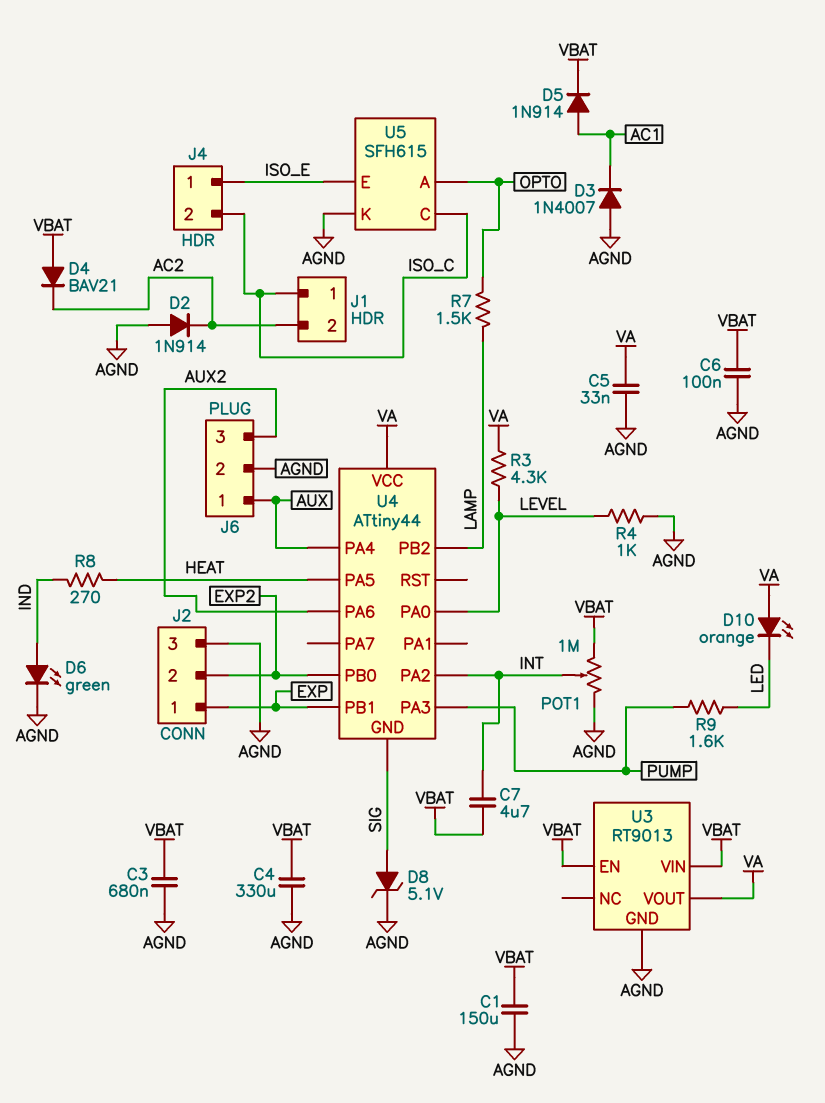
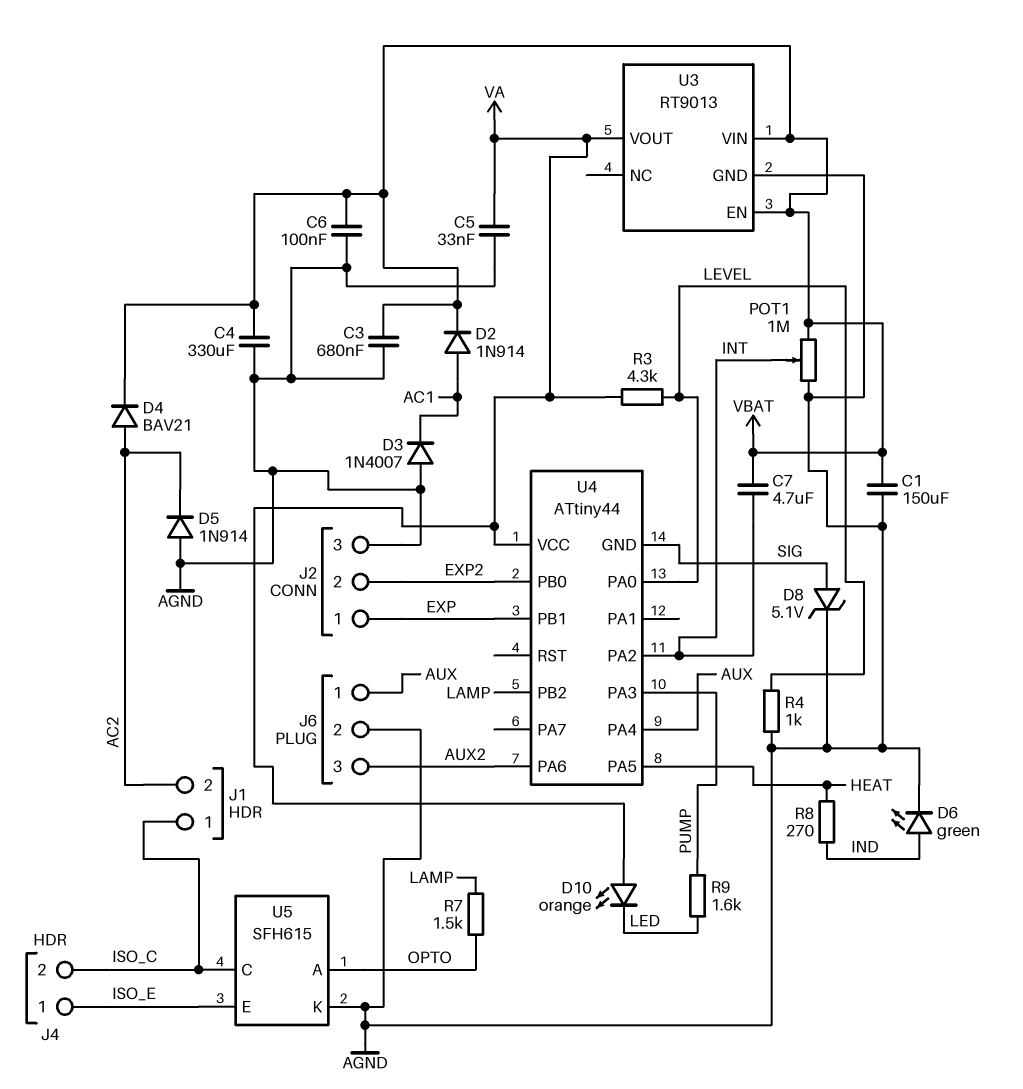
D2: diode 1N914 (A AGND, K AC2) -> diode 1N914 (A AC1, K VBAT)
D4: diode BAV21 (A VBAT, K AC2) -> diode BAV21 (A AC2, K VBAT)
D5: diode 1N914 (A AC1, K VBAT) -> diode 1N914 (A AGND, K AC2)

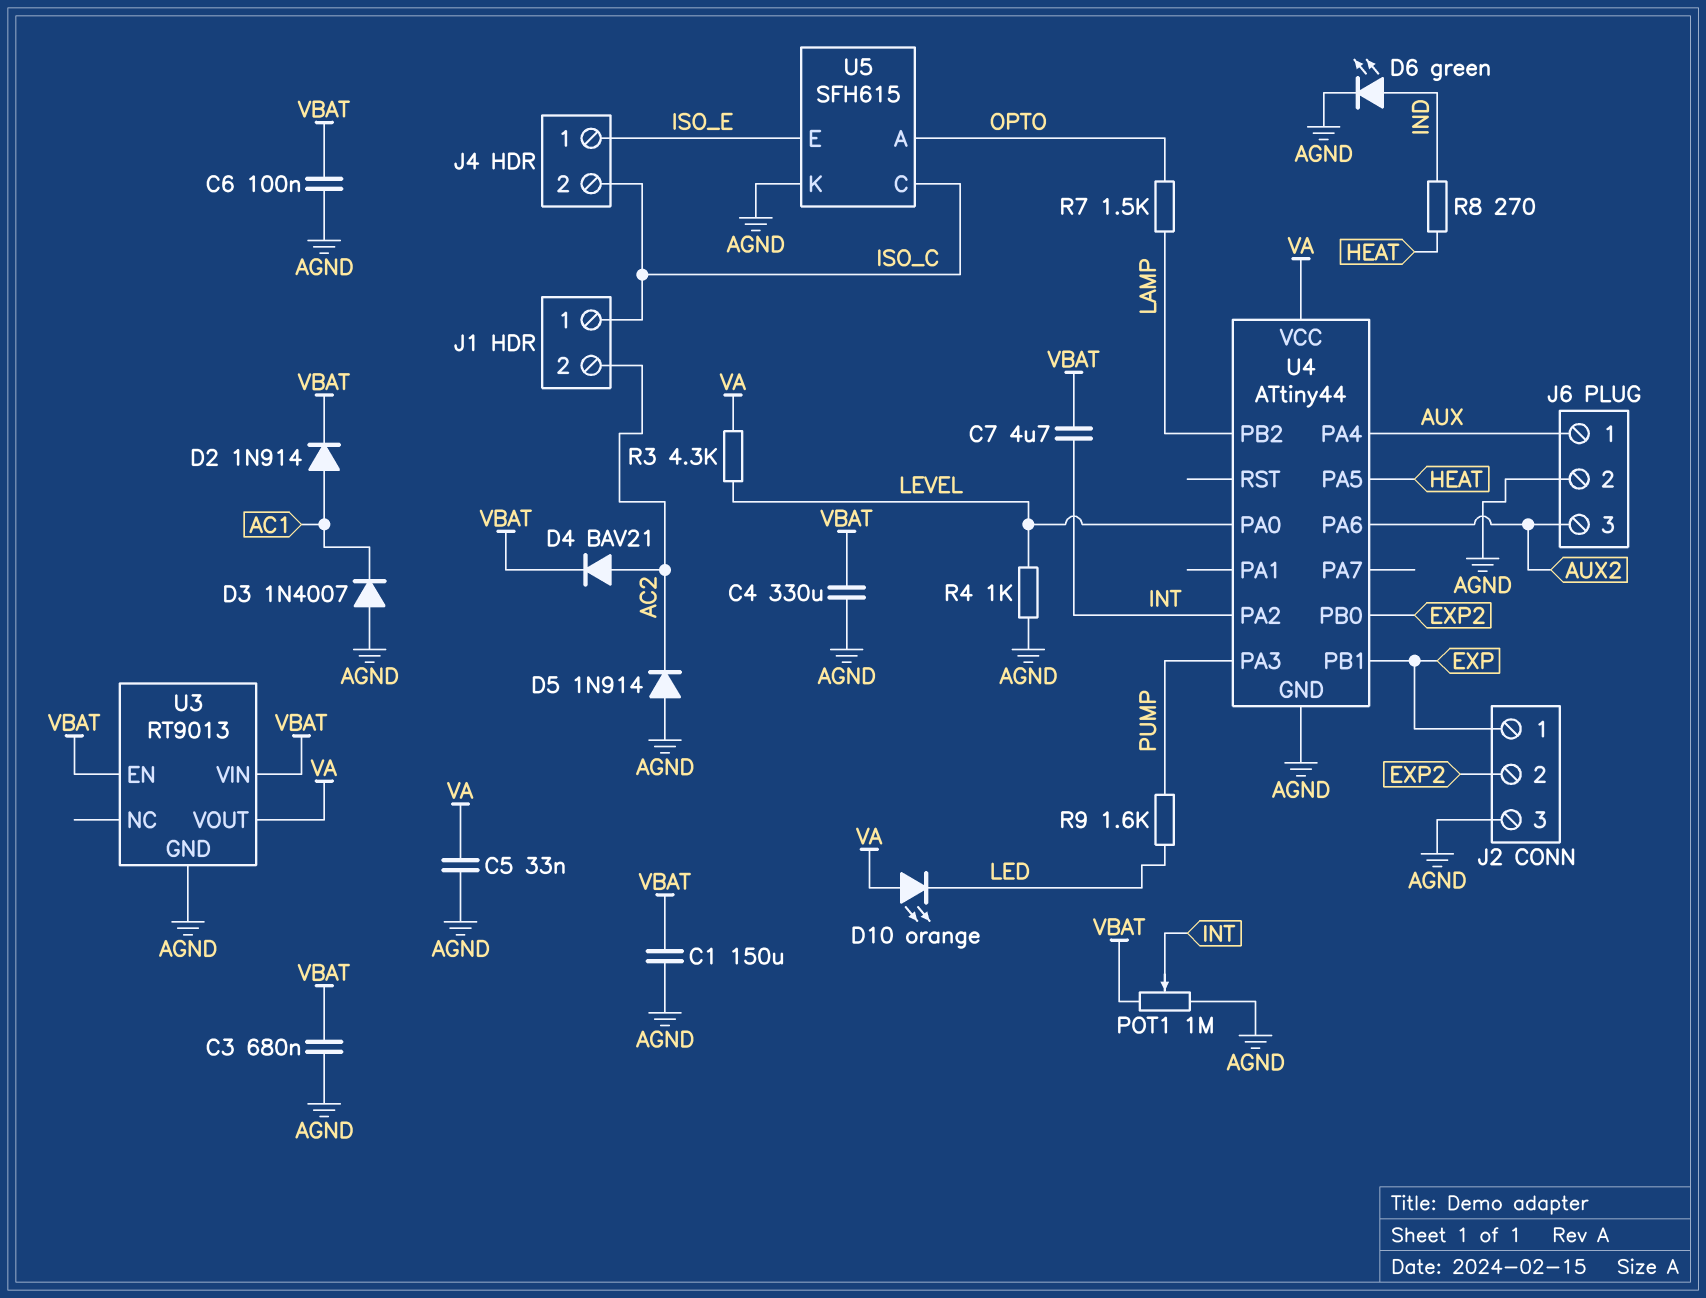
D8: zener 5.1V (A SIG, K AGND) -> none
U4 pin GND: SIG -> AGND

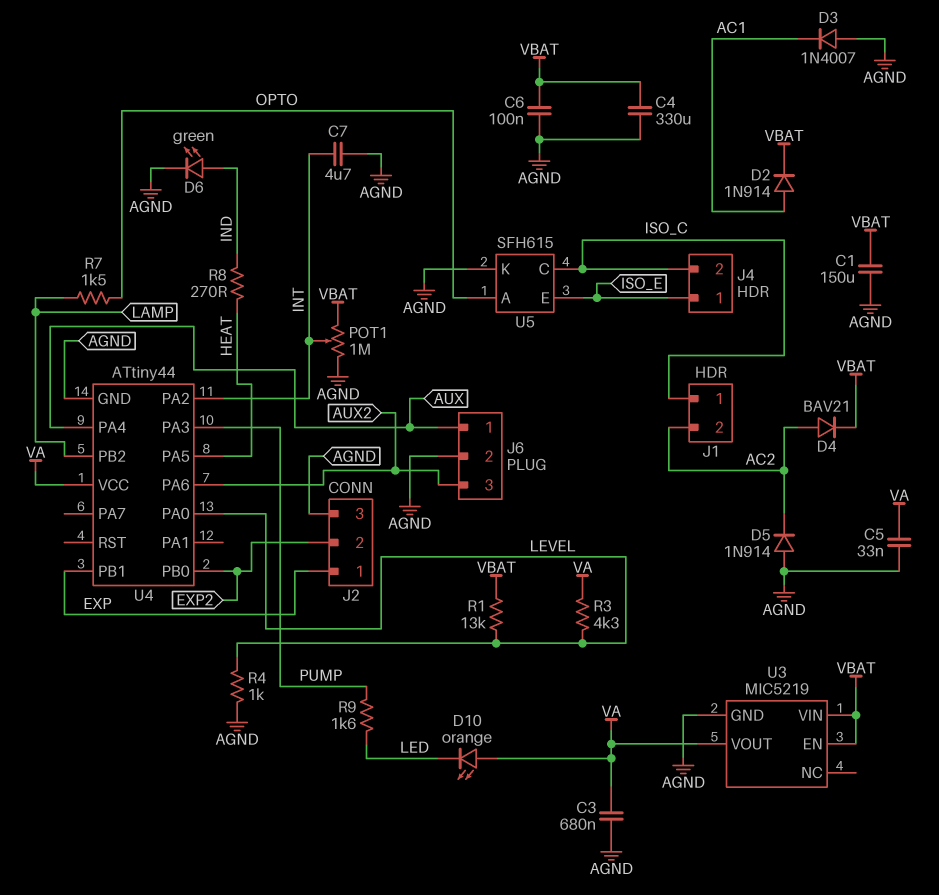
C3: 680nF (AGND, VBAT) -> 680nF (AGND, VA)
C7: 4.7uF (INT, VBAT) -> 4.7uF (AGND, INT)
R1: none -> 13k (LEVEL, VBAT)
U3: RT9013 -> MIC5219

